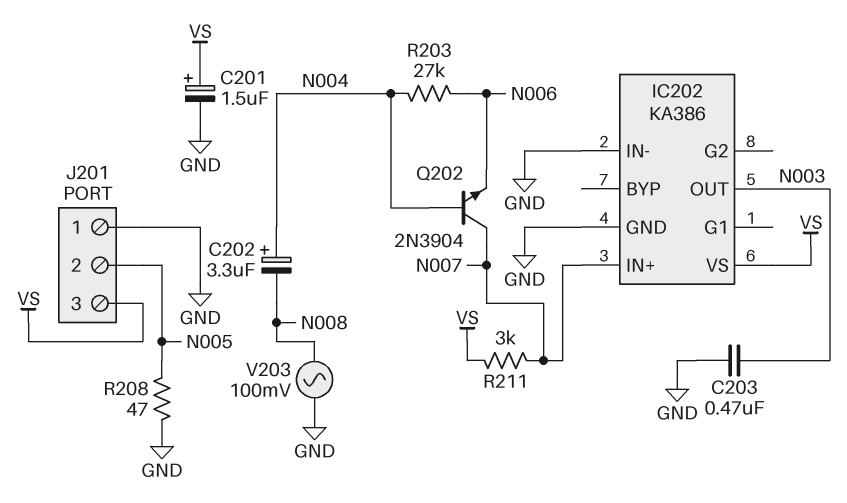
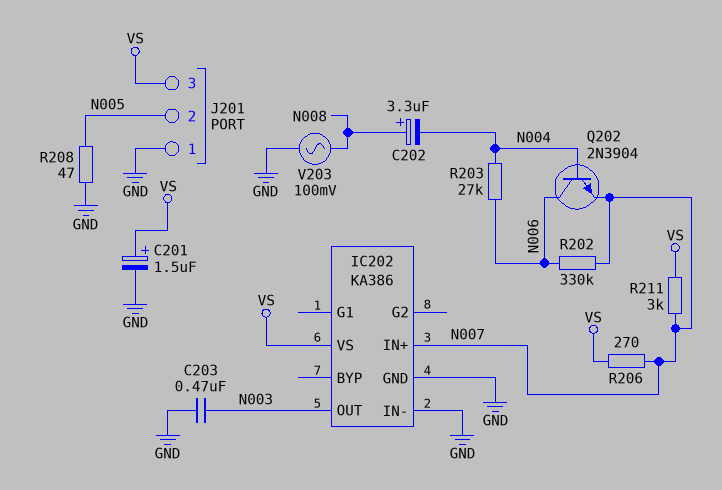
C202: 3.3uF (plus N004, minus N008) -> 3.3uF (plus N008, minus N004)
Q202: NPN 2N3904 (B N004, C N007, E N006) -> NPN 2N3904 (B N004, C N006, E N007)
R202: none -> 330k (N006, N007)
R206: none -> 270 (N007, VS)

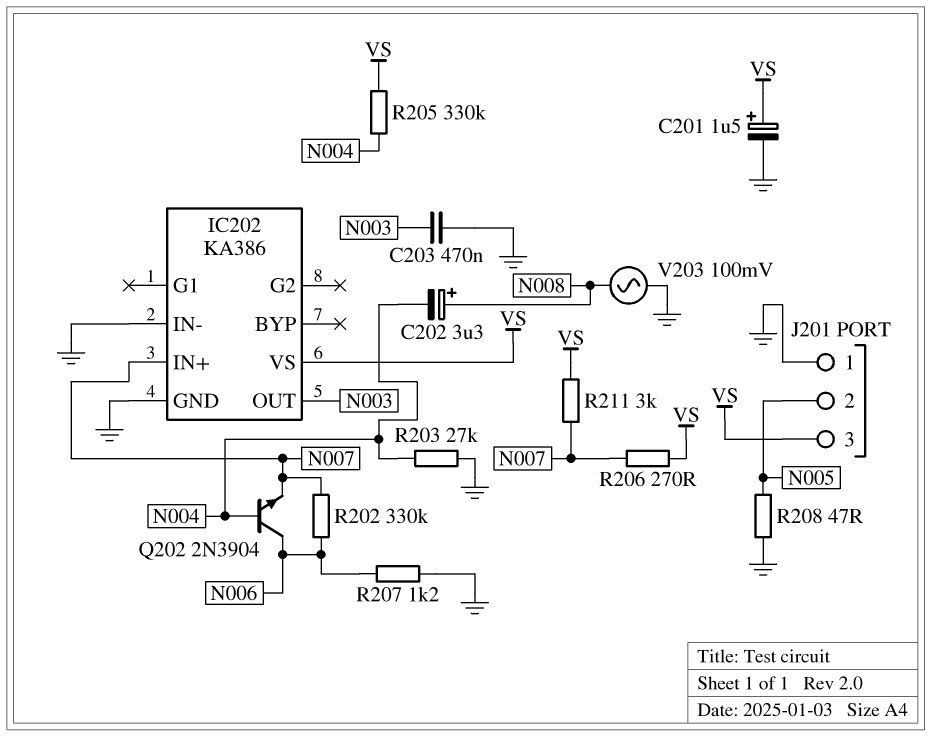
R203: 27k (N004, N006) -> 27k (GND, N004)
R205: none -> 330k (N004, VS)
R207: none -> 1.2k (GND, N006)

